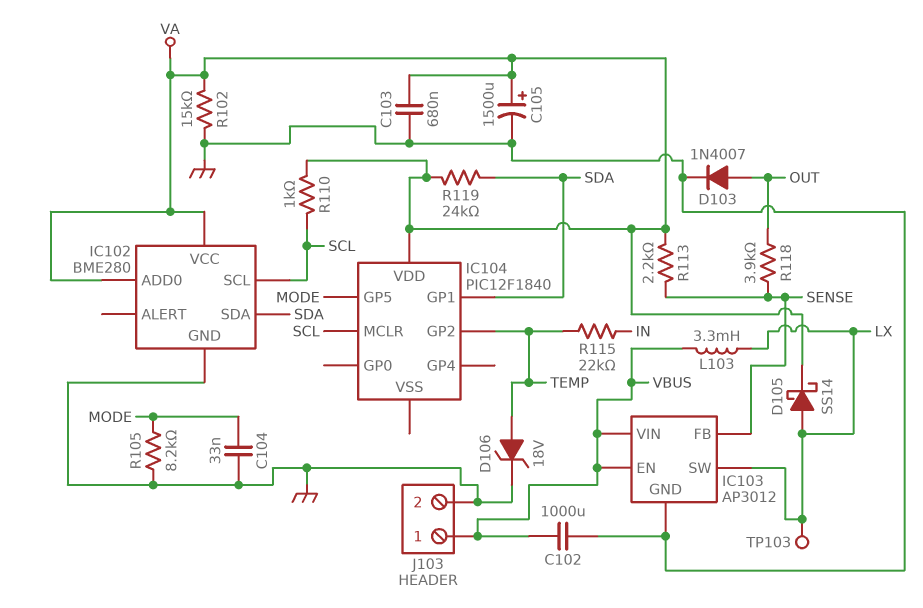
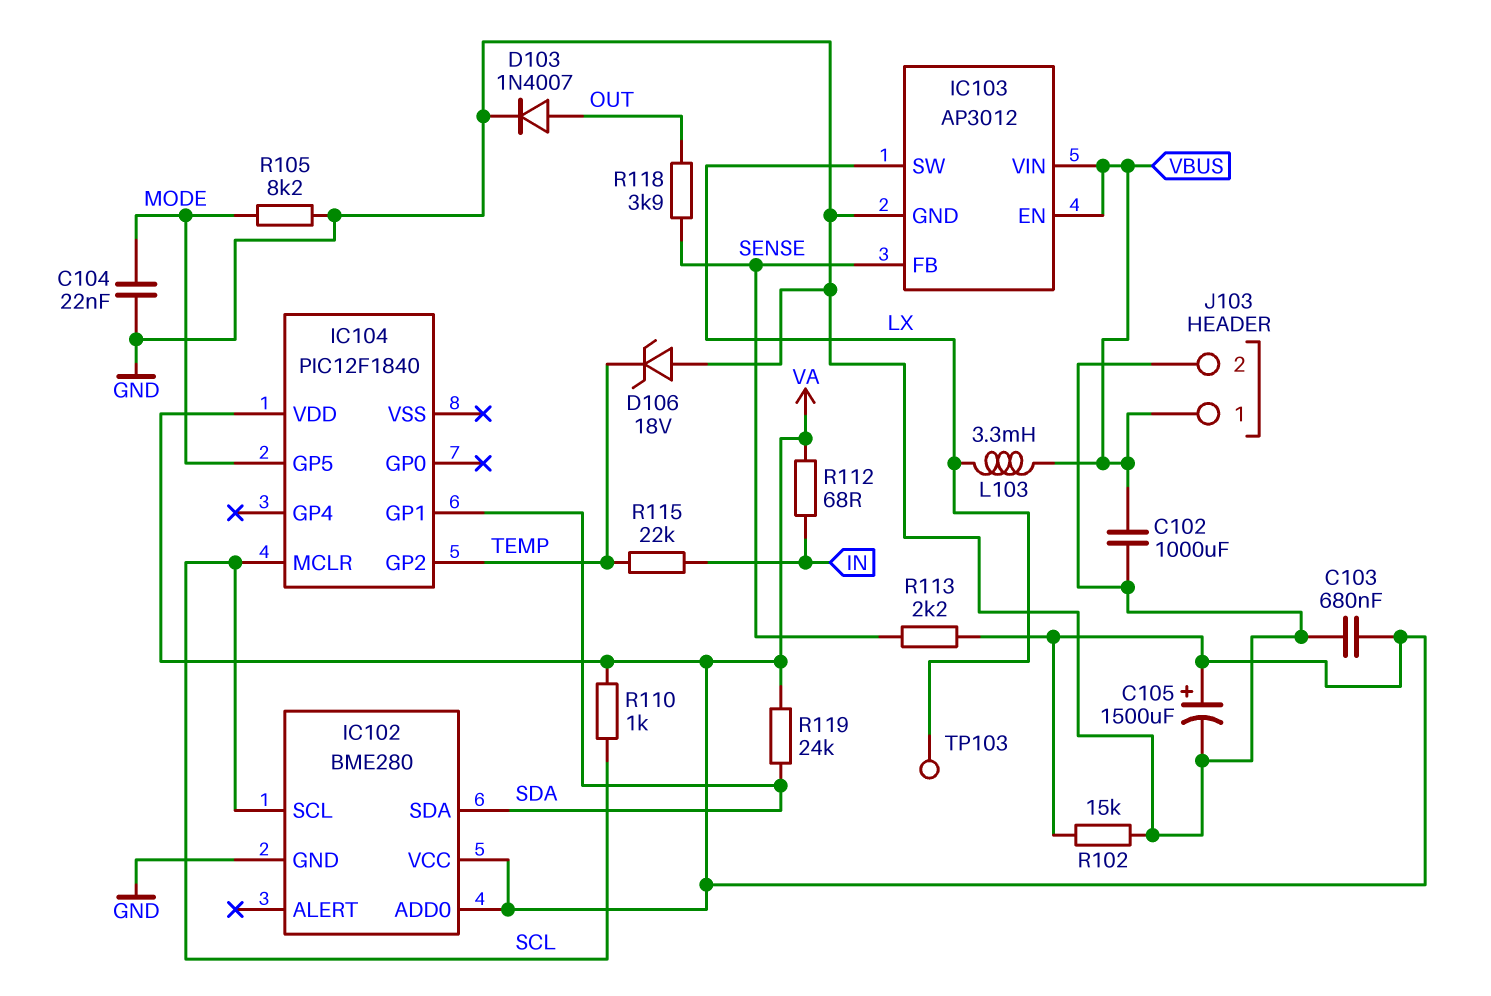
C104: 33nF (GND, MODE) -> 22nF (GND, MODE)
D105: schottky SS14 (A LX, K VA) -> none
D106: zener 18V (A TEMP, K GND) -> zener 18V (A GND, K TEMP)
R112: none -> 68 (IN, VA)

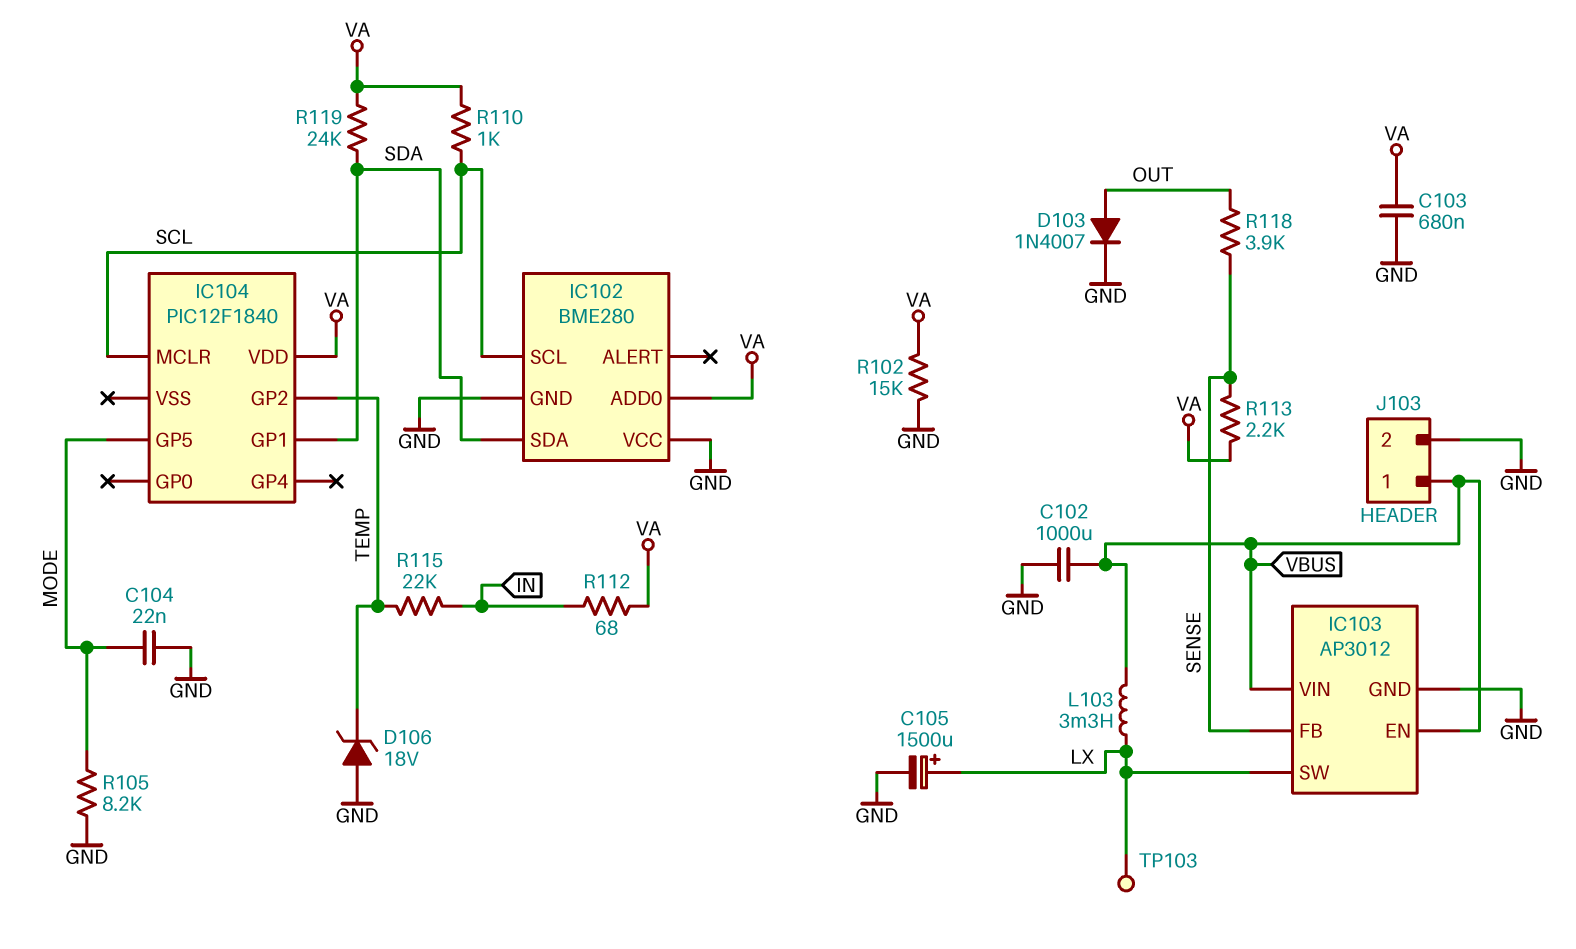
C105: 1500uF (plus VA, minus GND) -> 1500uF (plus LX, minus GND)
IC102 pin VCC: VA -> GND

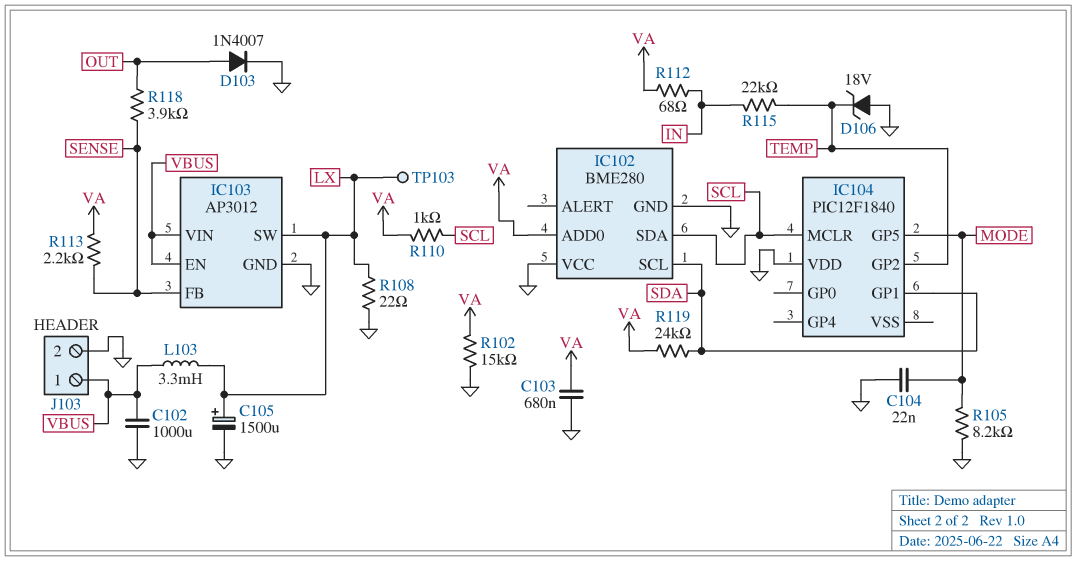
IC102 pin SCL: SCL -> SDA
IC102 pin SDA: SDA -> SCL
IC104 pin VDD: VA -> GND
R108: none -> 22 (GND, LX)

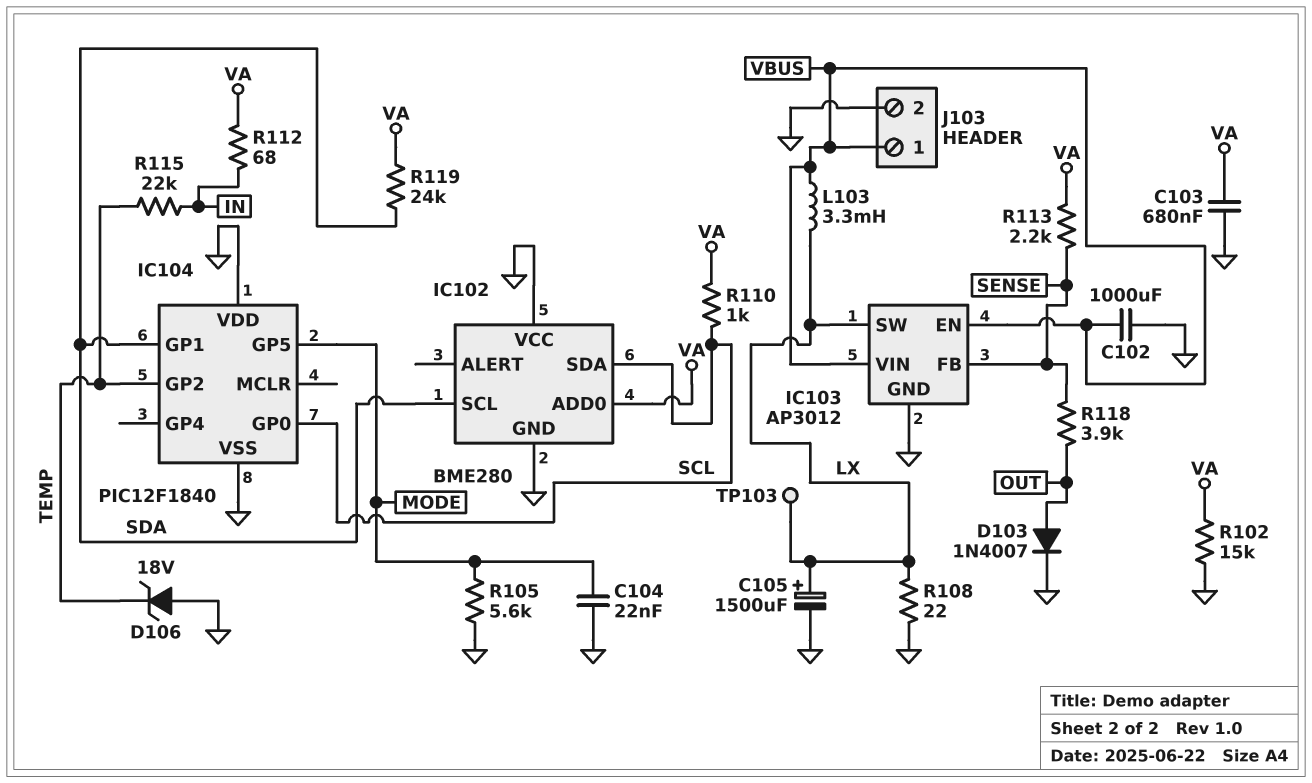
IC104 pin GP0: none -> SCL
IC104 pin MCLR: SCL -> none
IC104 pin VSS: none -> GND
R105: 8.2k (GND, MODE) -> 5.6k (GND, MODE)

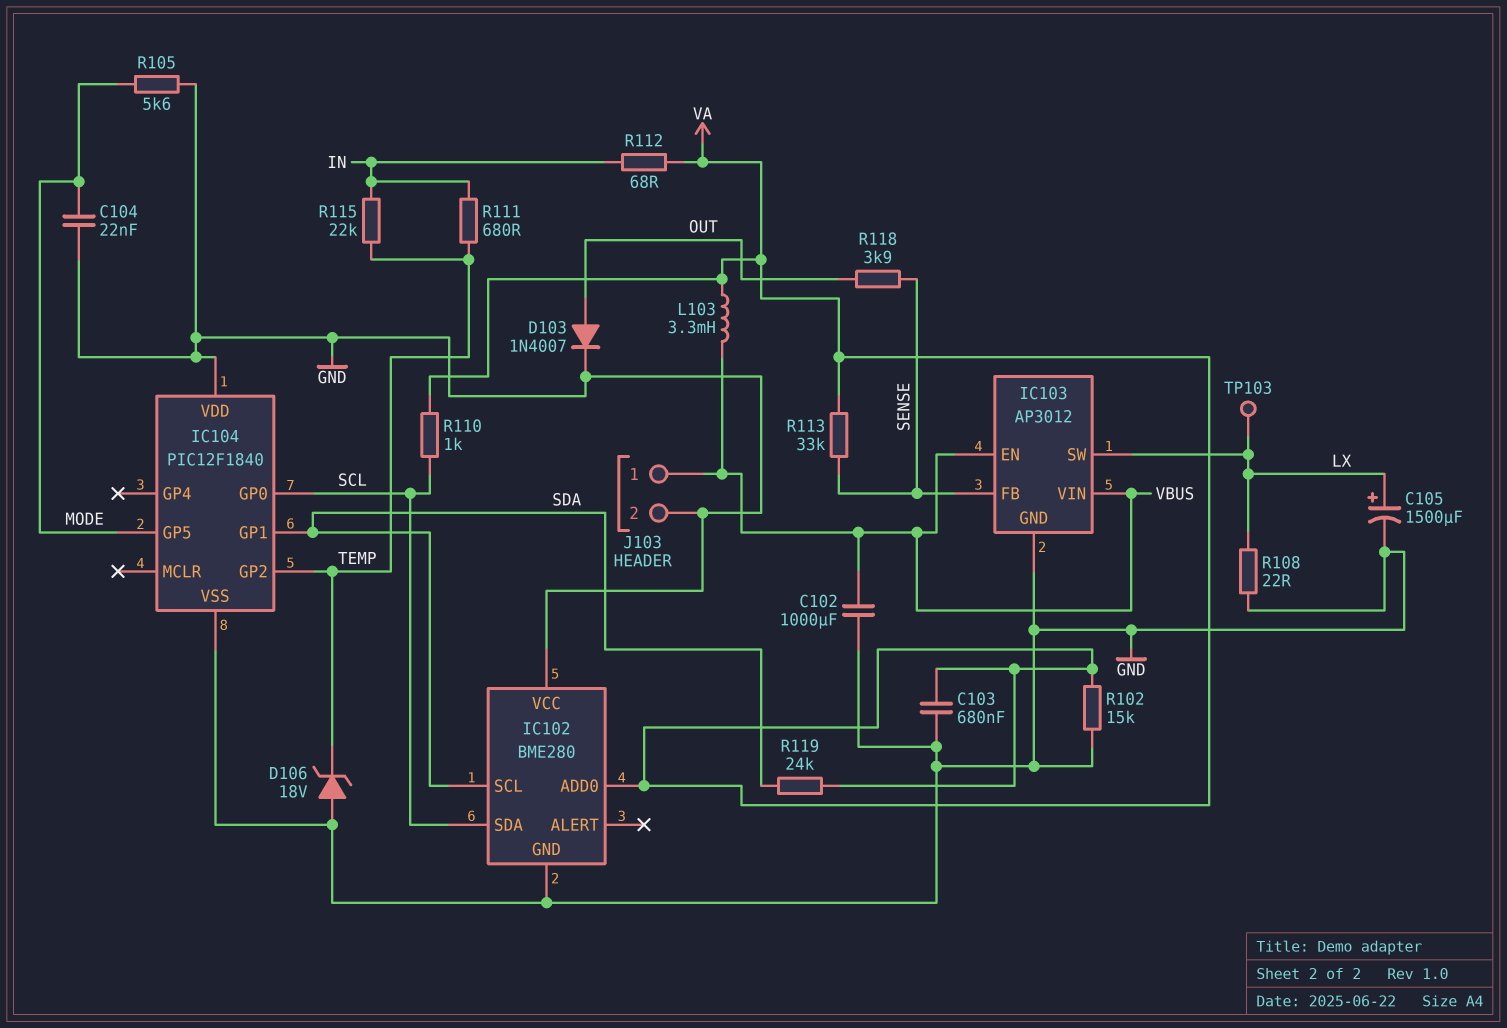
L103: 3.3mH (LX, VBUS) -> 3.3mH (VA, VBUS)
R111: none -> 680 (IN, TEMP)
R113: 2.2k (SENSE, VA) -> 33k (SENSE, VA)

